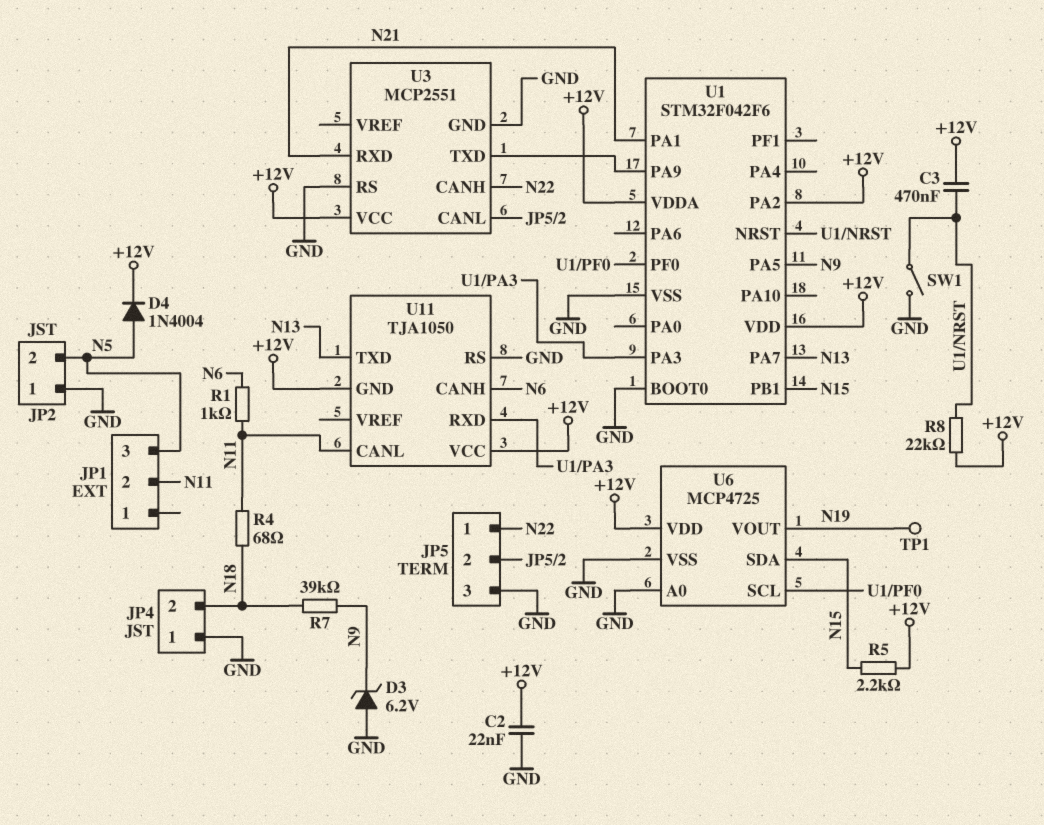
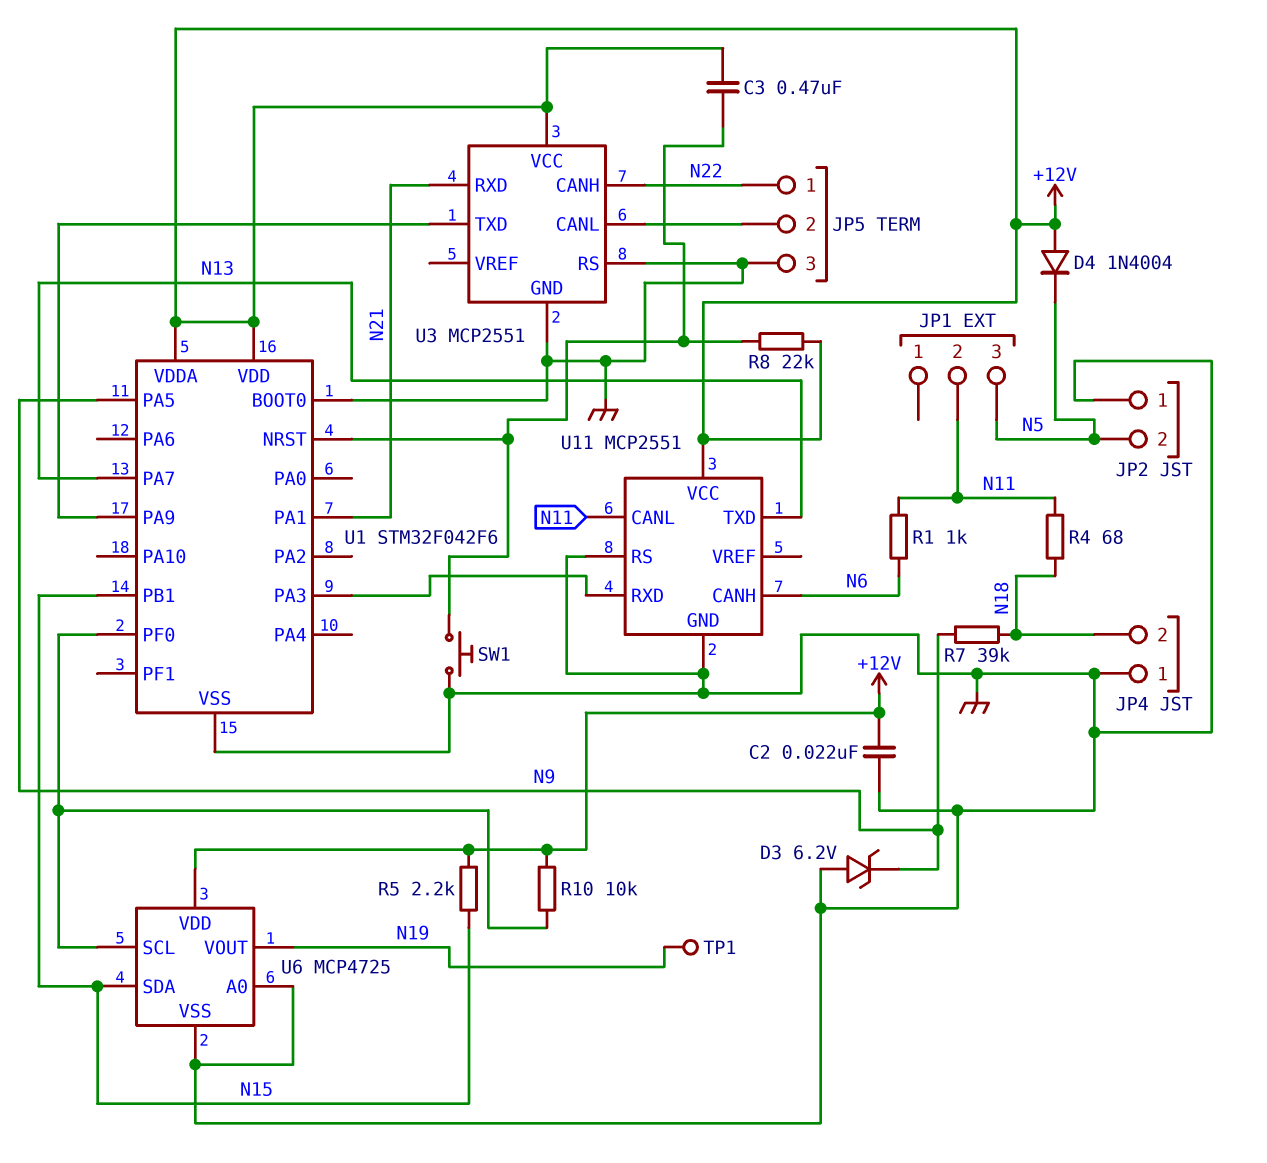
D4: diode 1N4004 (A N5, K +12V) -> diode 1N4004 (A +12V, K N5)
R10: none -> 10k (+12V, U1/PF0)
SW1: switch (GND, U1/NRST) -> button (GND, U1/NRST)
U1 pin PA2: +12V -> none
U11: TJA1050 -> MCP2551
U11 pin GND: +12V -> GND

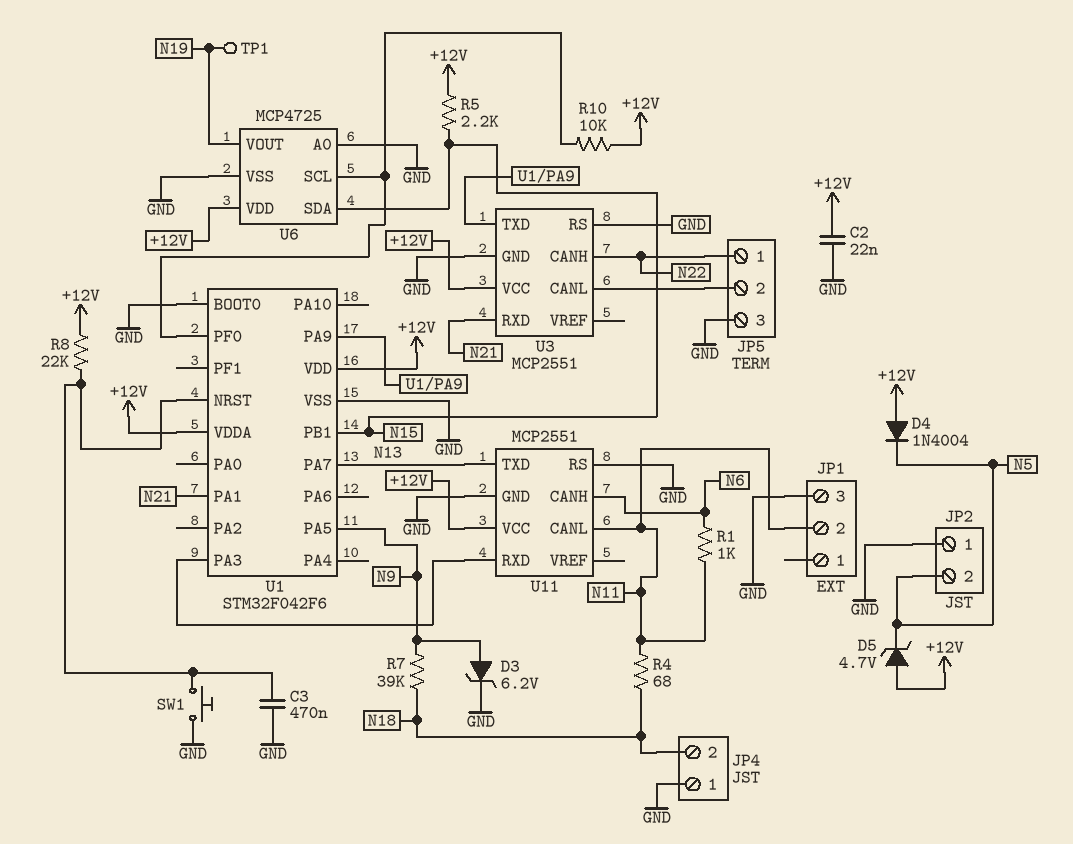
C3: 470nF (+12V, U1/NRST) -> 470nF (GND, U1/NRST)
D3: zener 6.2V (A GND, K N9) -> zener 6.2V (A N9, K GND)
D5: none -> zener 4.7V (A +12V, K N5)
JP1 pin 3: N5 -> GND

